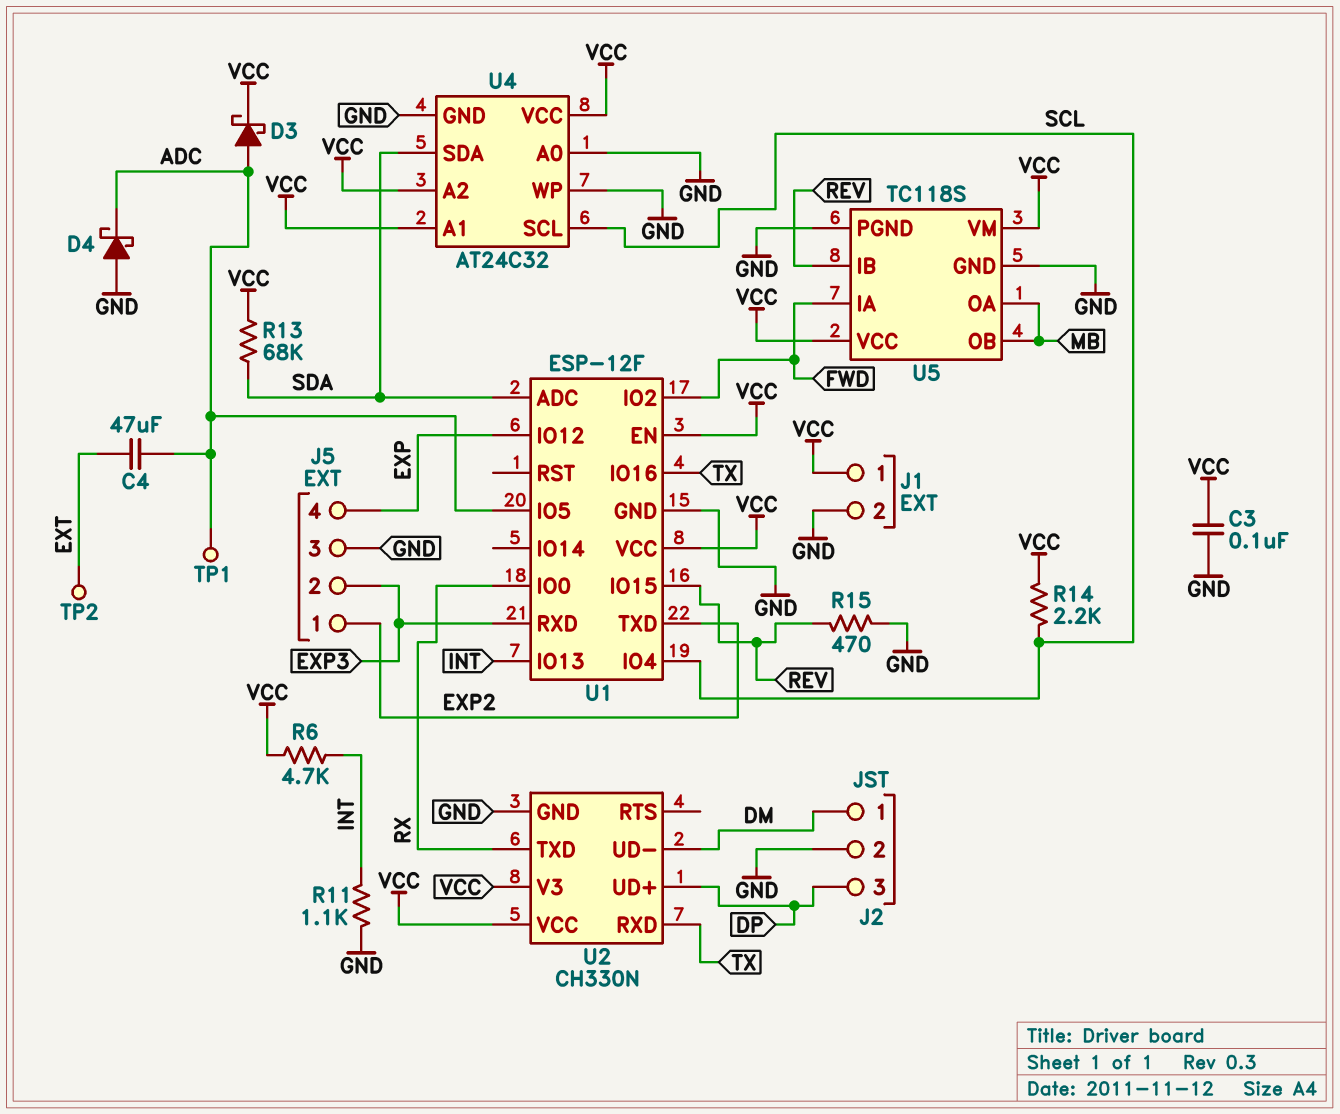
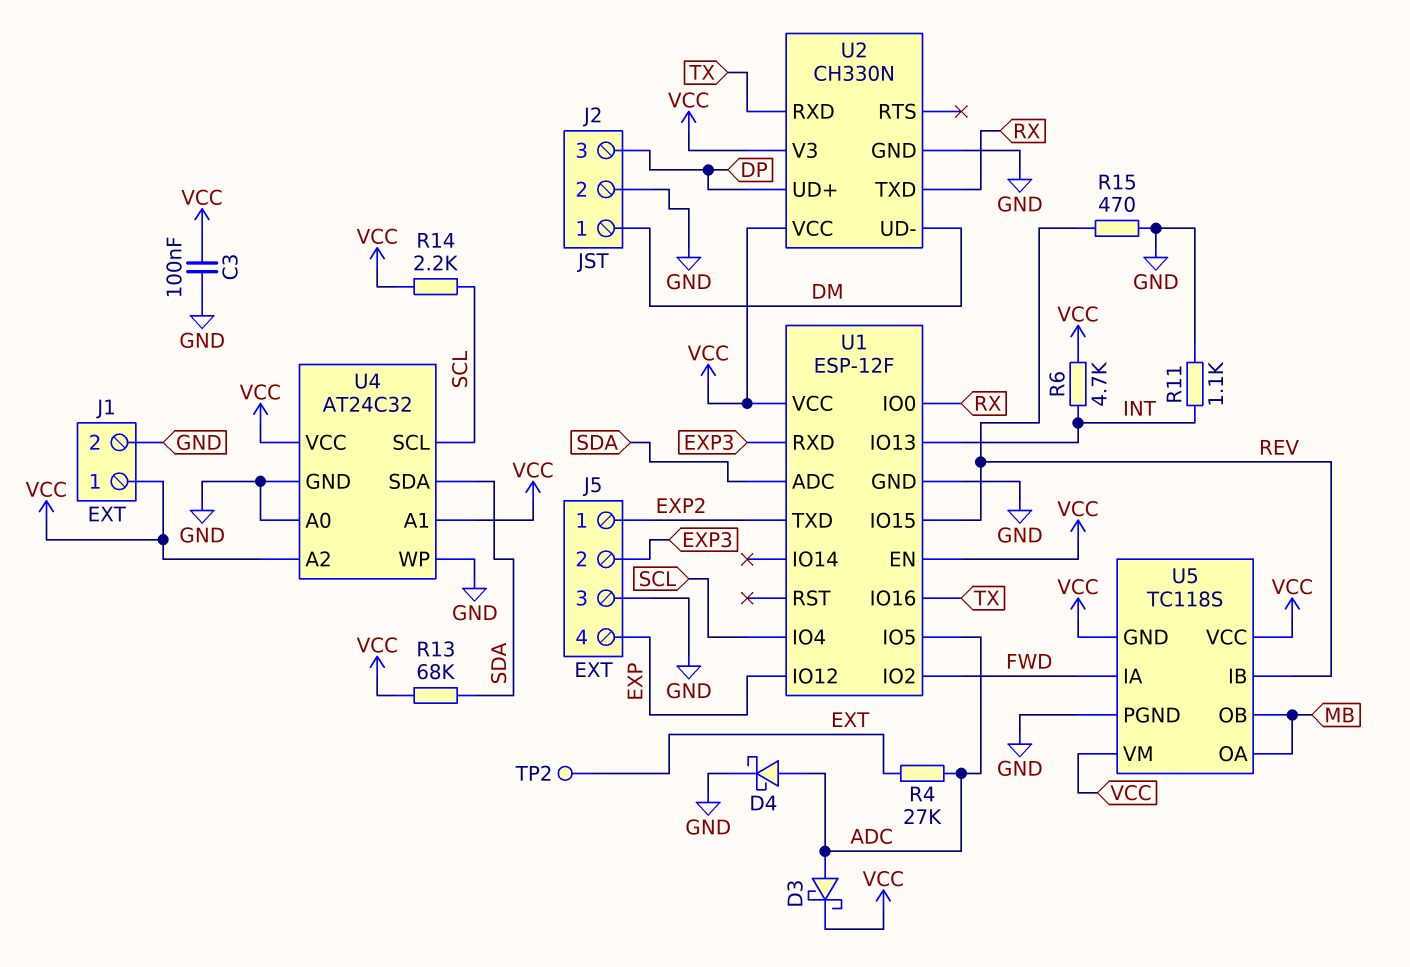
C4: 47uF (ADC, EXT) -> none
D4: schottky (A GND, K ADC) -> schottky (A ADC, K GND)
R4: none -> 27k (ADC, EXT)
TP1: test point (ADC) -> none
U5 pin GND: GND -> VCC

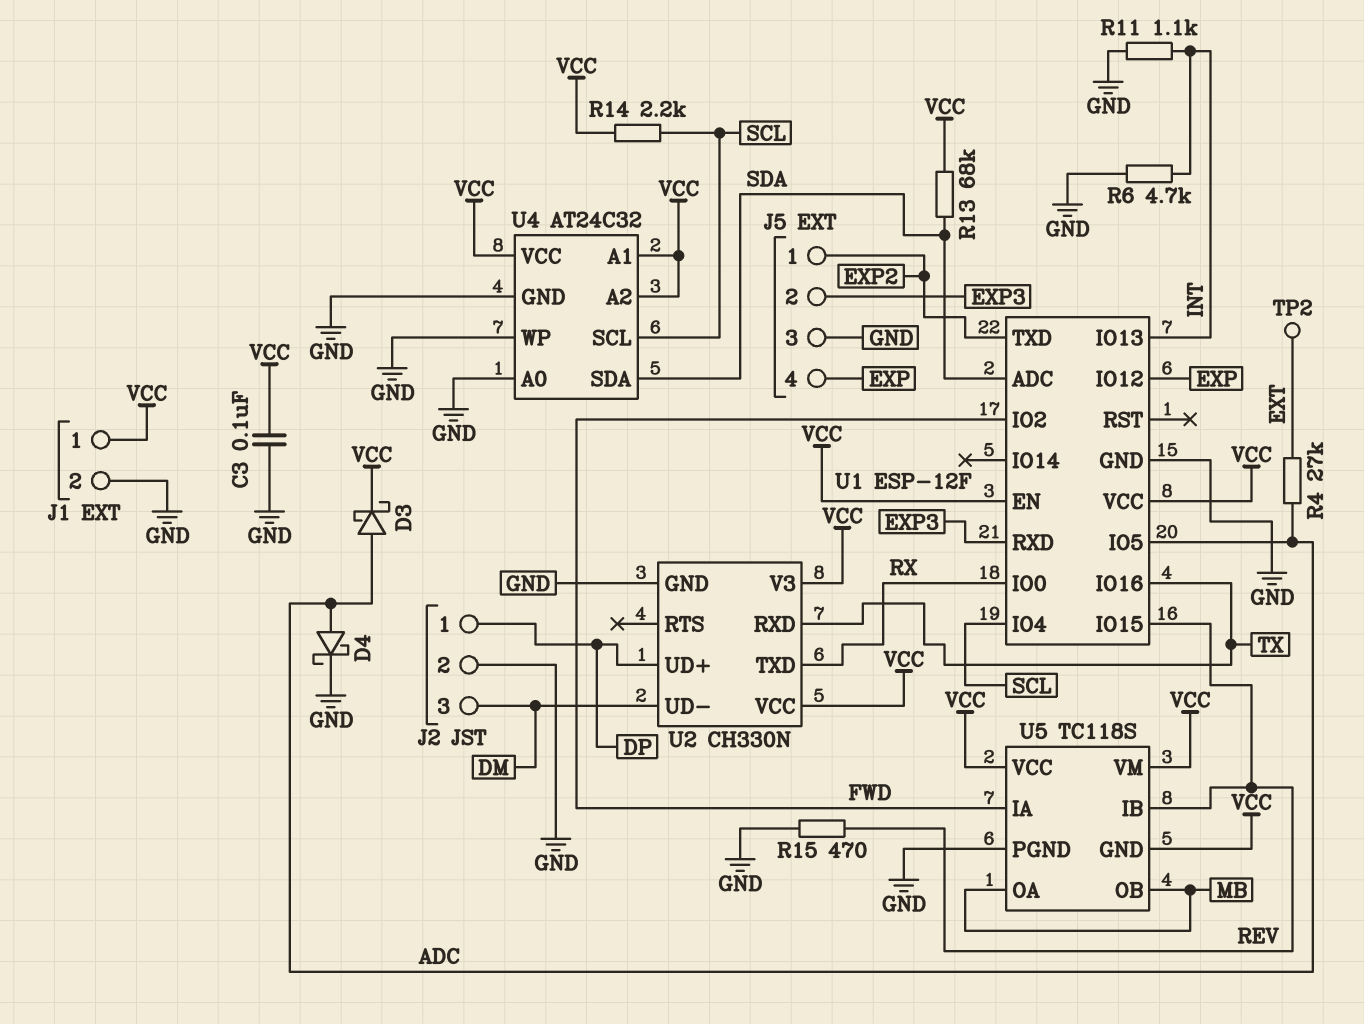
J2 pin 1: DM -> DP
J2 pin 3: DP -> DM
R6: 4.7k (INT, VCC) -> 4.7k (GND, INT)

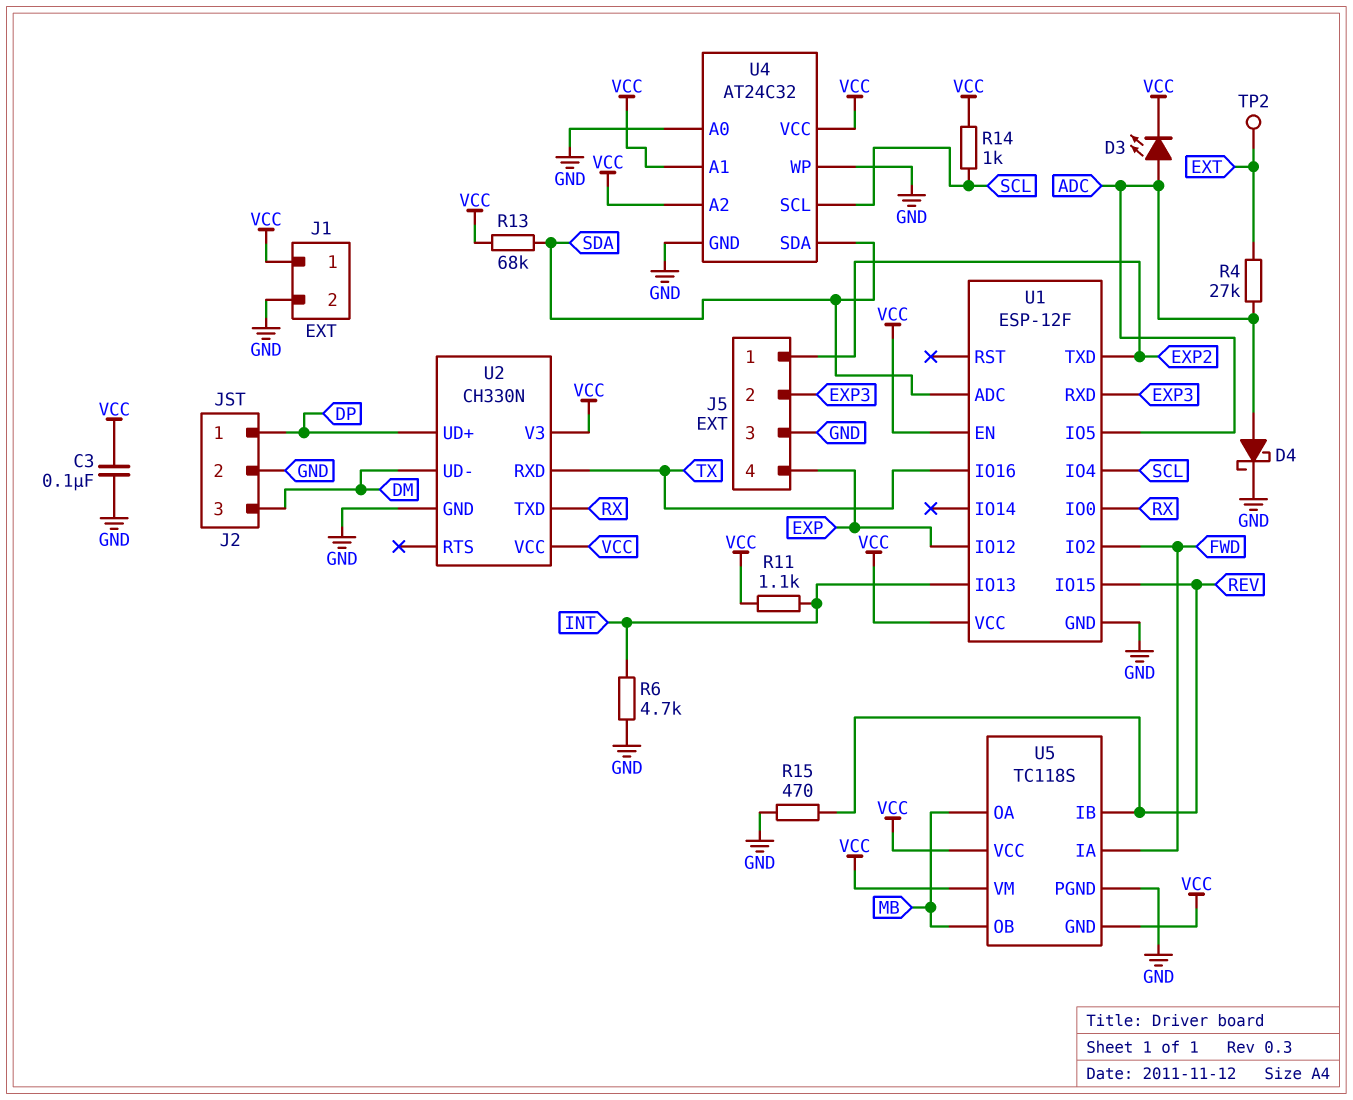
D3: schottky (A ADC, K VCC) -> LED (A ADC, K VCC)
R11: 1.1k (GND, INT) -> 1.1k (INT, VCC)
R14: 2.2k (SCL, VCC) -> 1k (SCL, VCC)

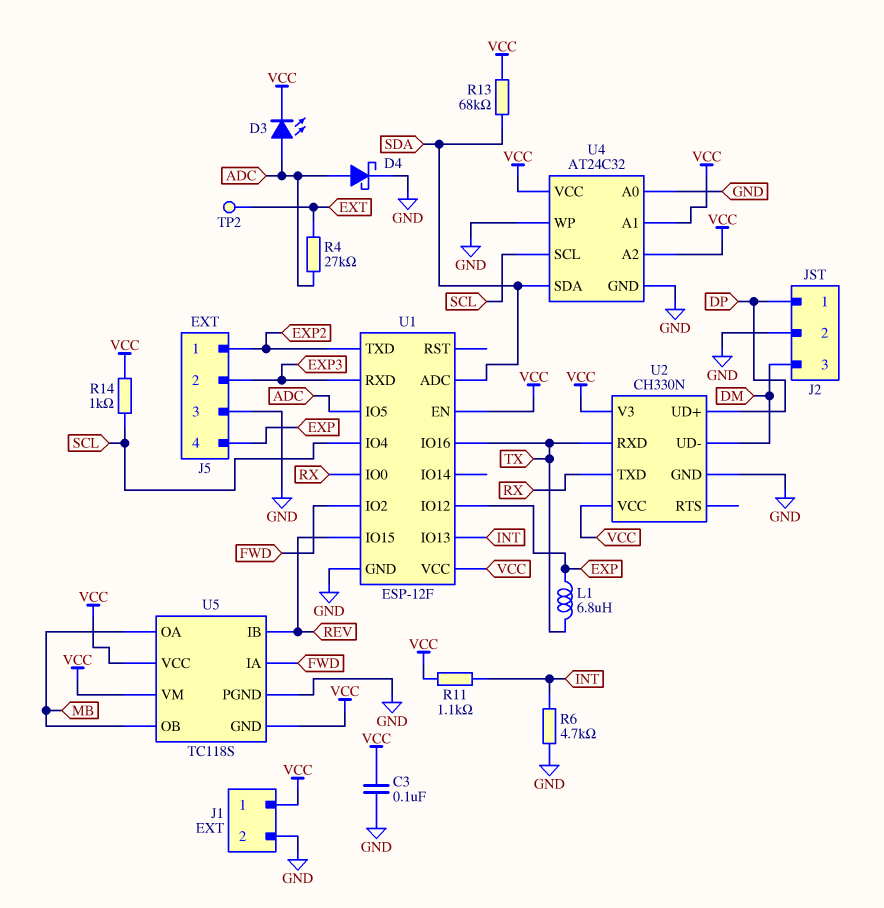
L1: none -> 6.8uH (EXP, TX)
R15: 470 (GND, REV) -> none

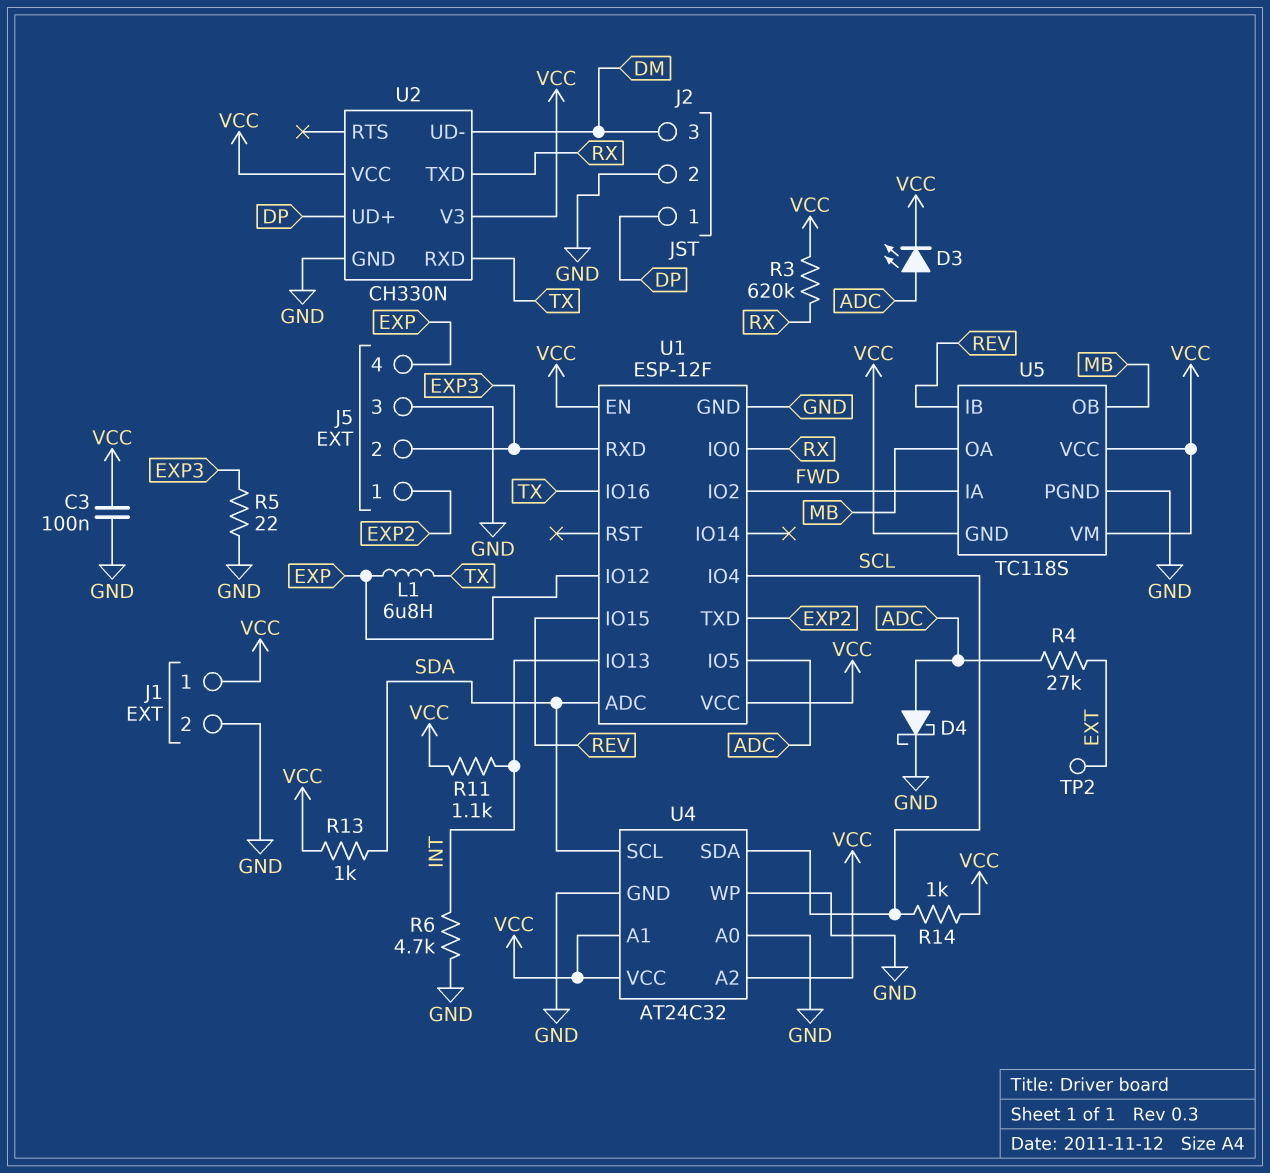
R3: none -> 620k (RX, VCC)
R5: none -> 22 (EXP3, GND)
R13: 68k (SDA, VCC) -> 1k (SDA, VCC)
U4 pin SCL: SCL -> SDA
U4 pin SDA: SDA -> SCL

